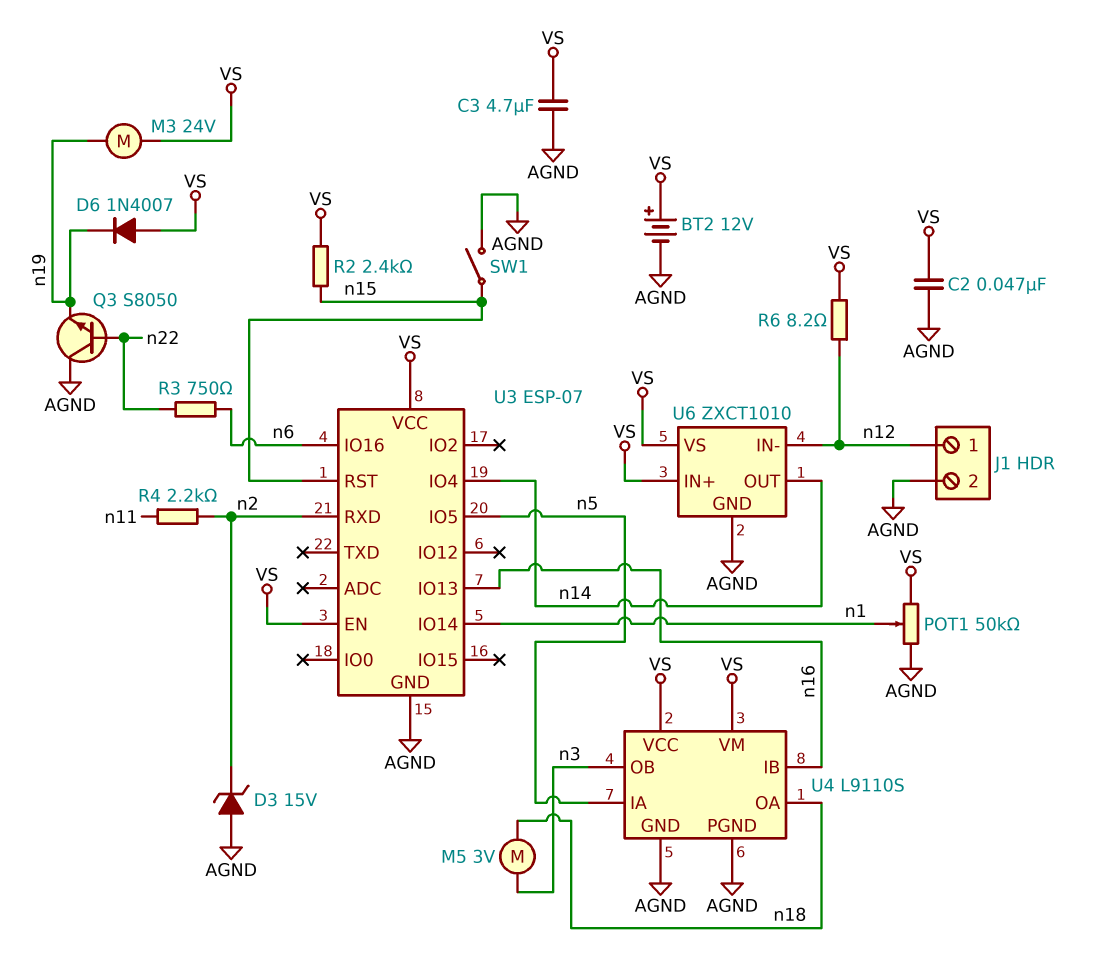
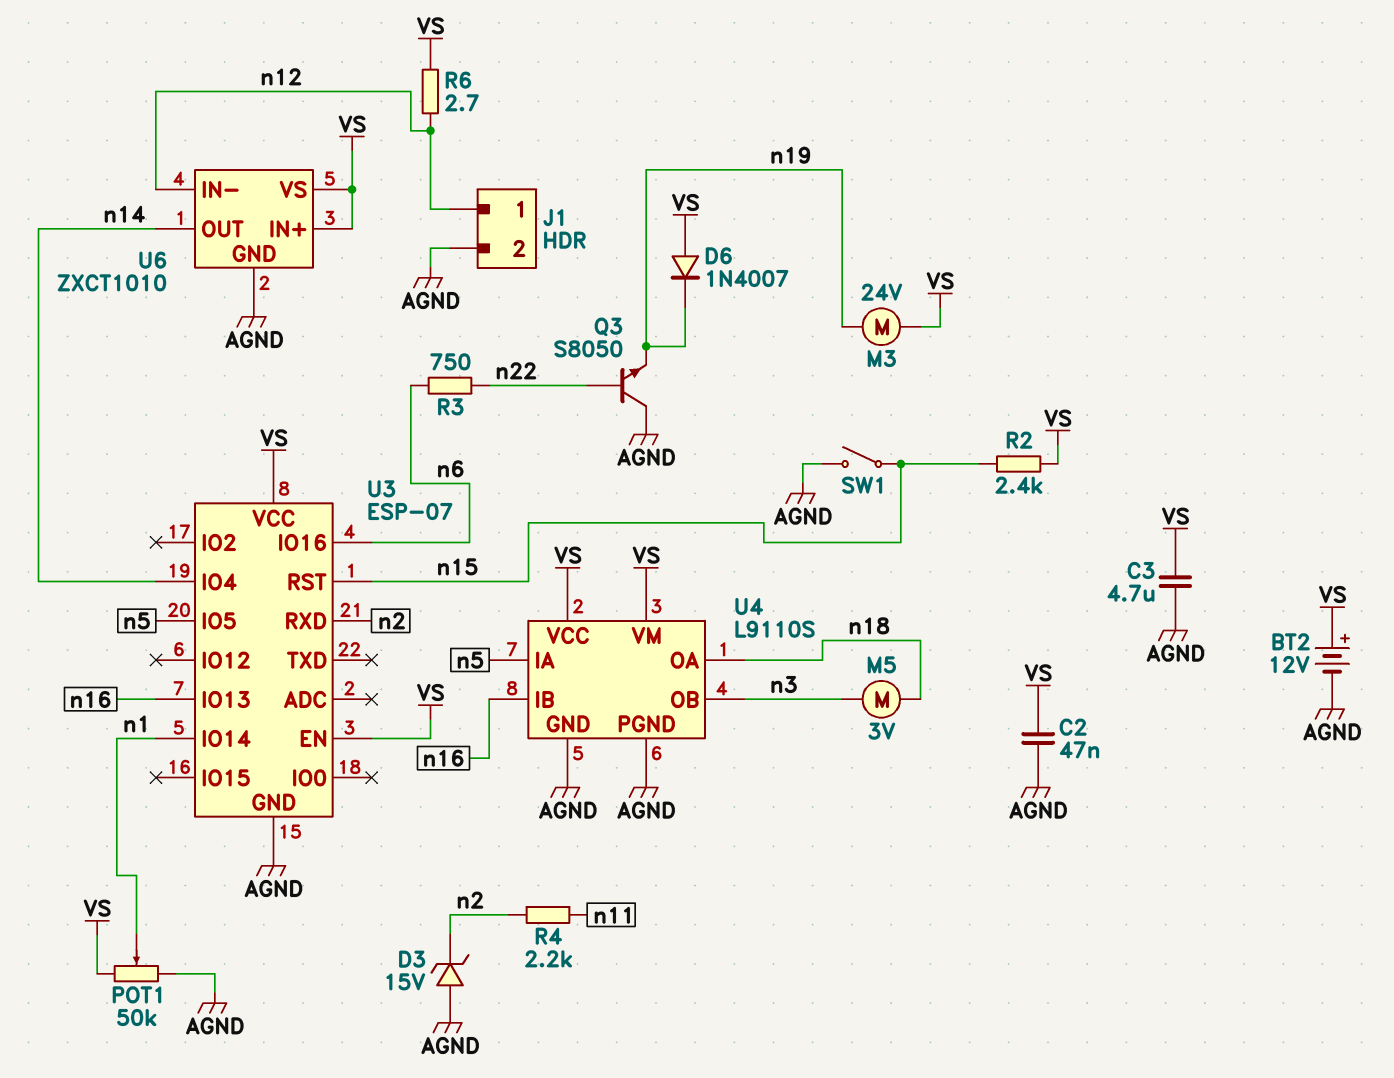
R6: 8.2 (VS, n12) -> 2.7 (VS, n12)

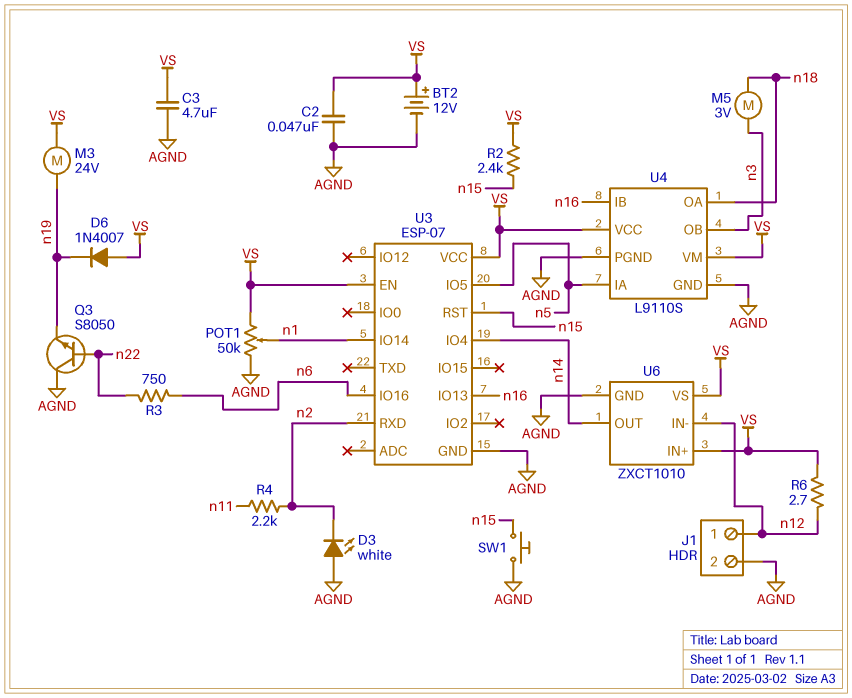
D3: zener 15V (A AGND, K n2) -> LED white (A AGND, K n2)
SW1: switch (AGND, n15) -> button (AGND, n15)

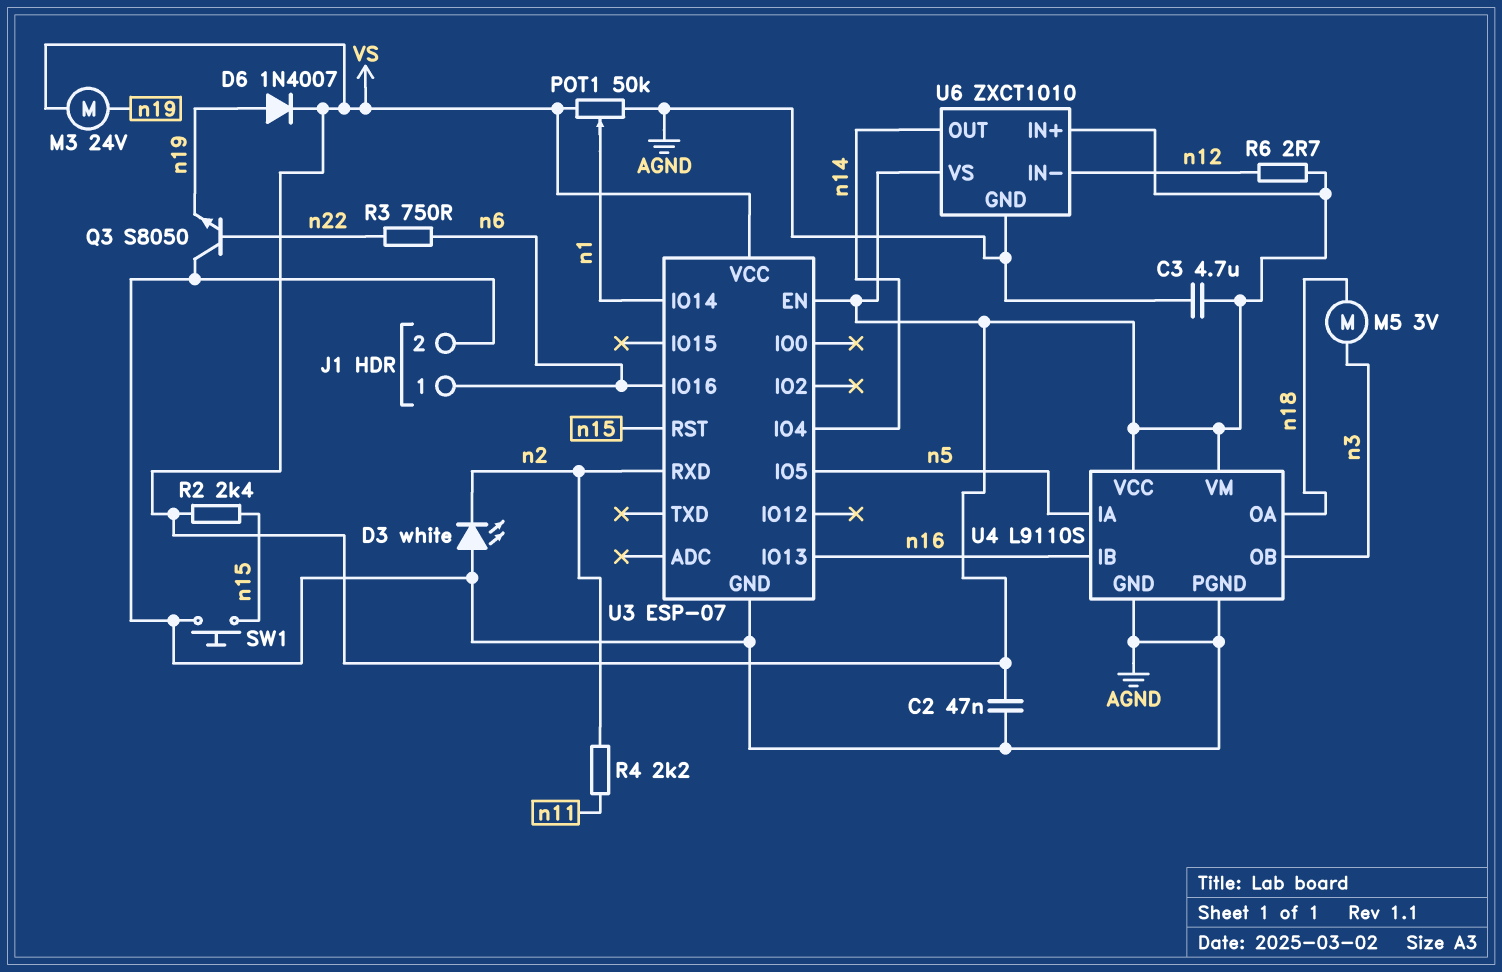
BT2: 12V (plus VS, minus AGND) -> none
D6: diode 1N4007 (A VS, K n19) -> diode 1N4007 (A n19, K VS)
J1 pin 1: n12 -> n6

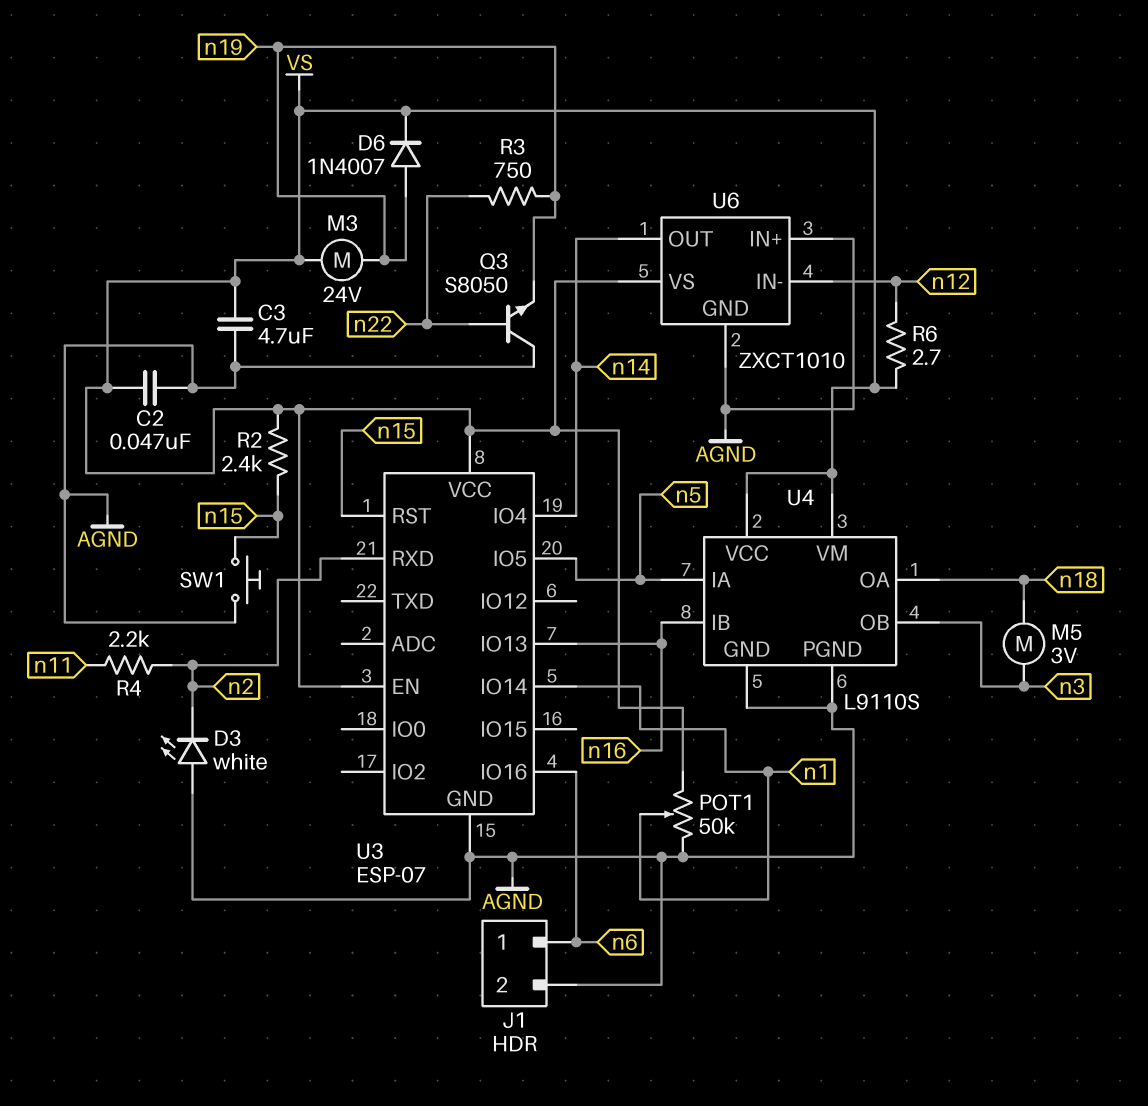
R3: 750 (n6, n22) -> 750 (n19, n22)
U6 pin IN+: VS -> AGND

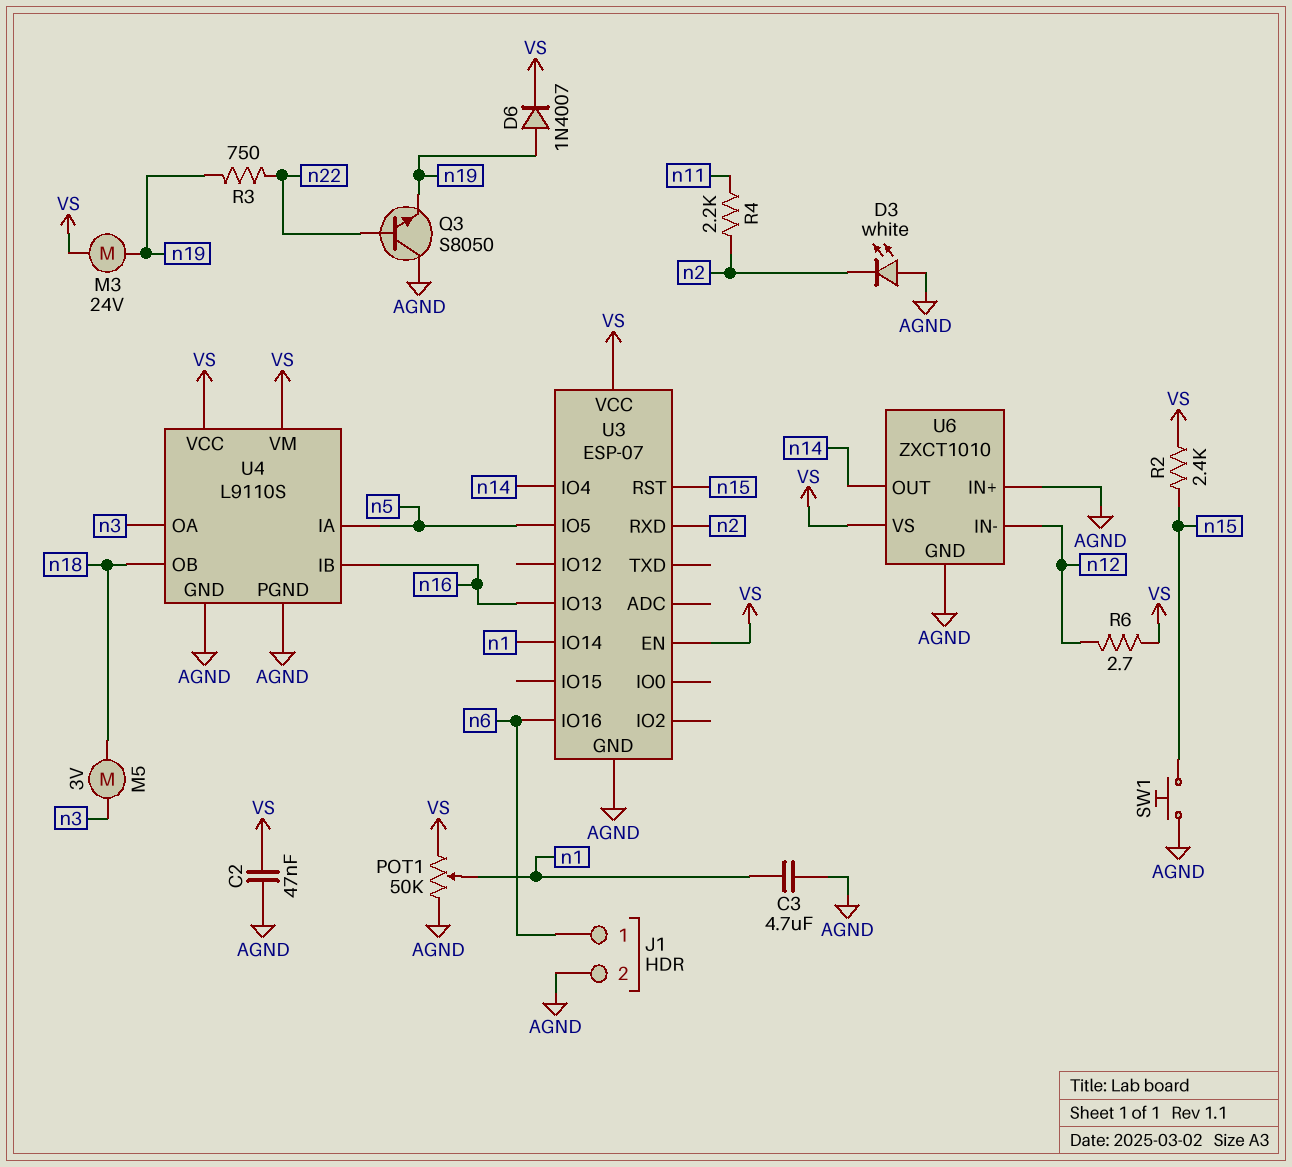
C3: 4.7uF (AGND, VS) -> 4.7uF (AGND, n1)
U4 pin OA: n18 -> n3
U4 pin OB: n3 -> n18

